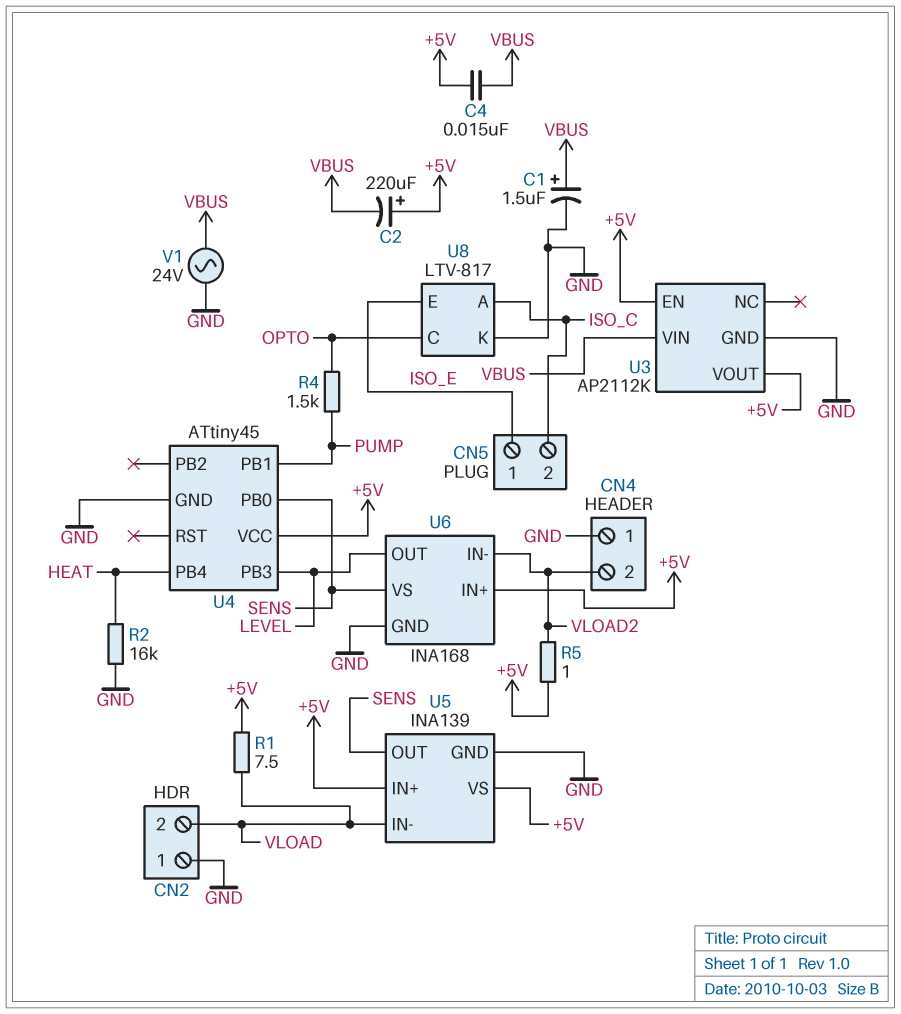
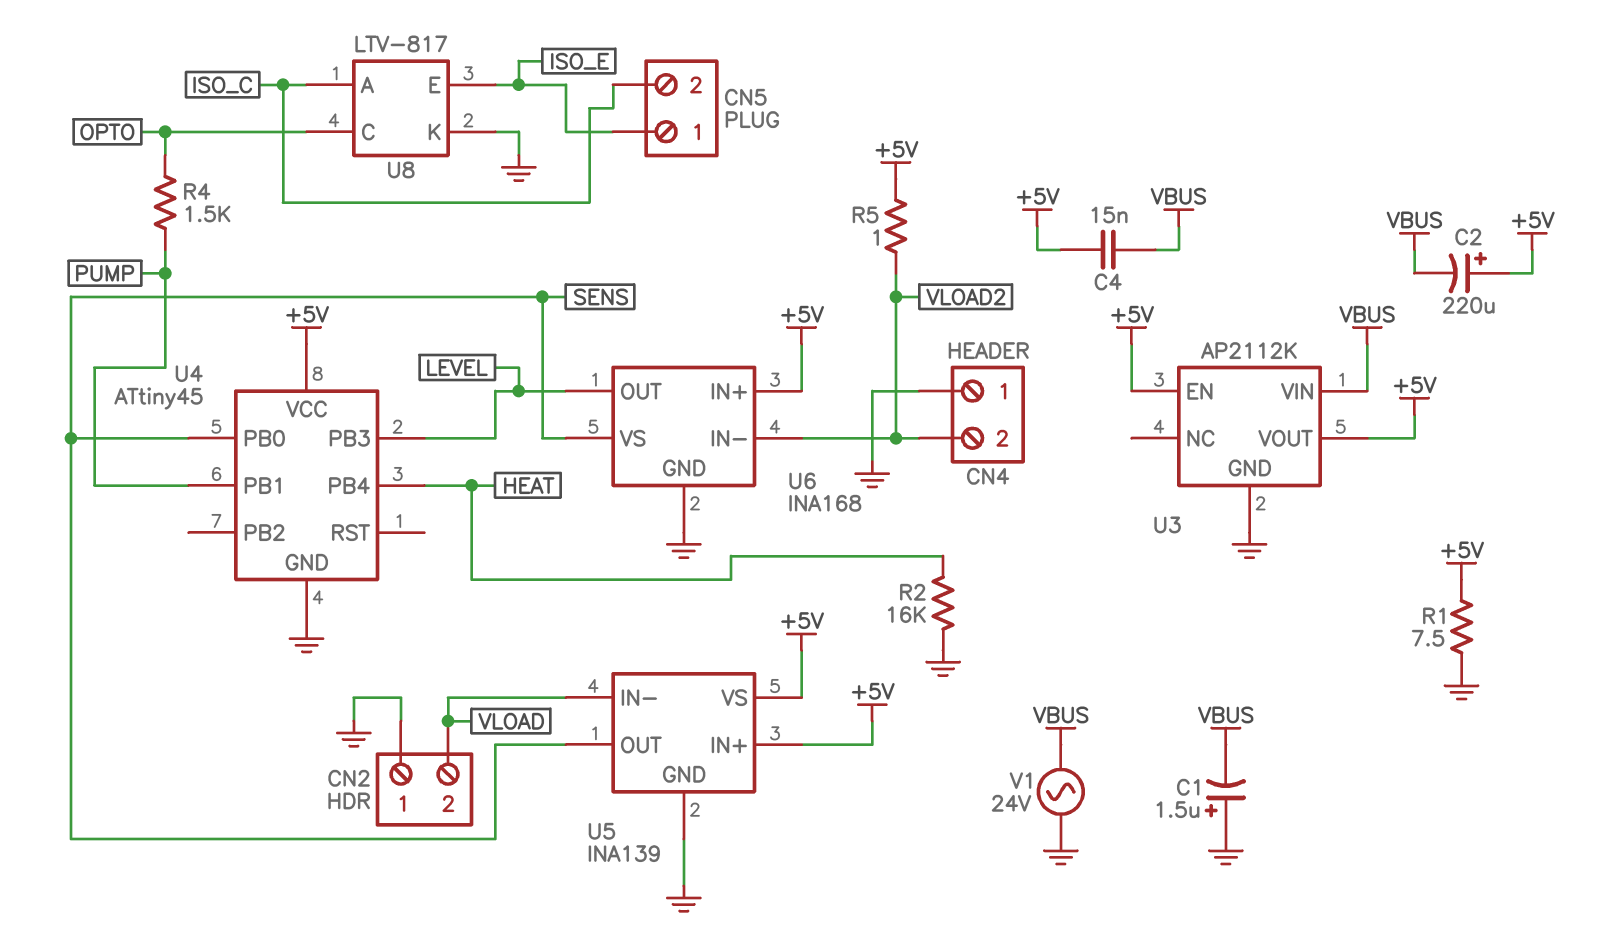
C1: 1.5uF (plus VBUS, minus GND) -> 1.5uF (plus GND, minus VBUS)
R1: 7.5 (+5V, VLOAD) -> 7.5 (+5V, GND)

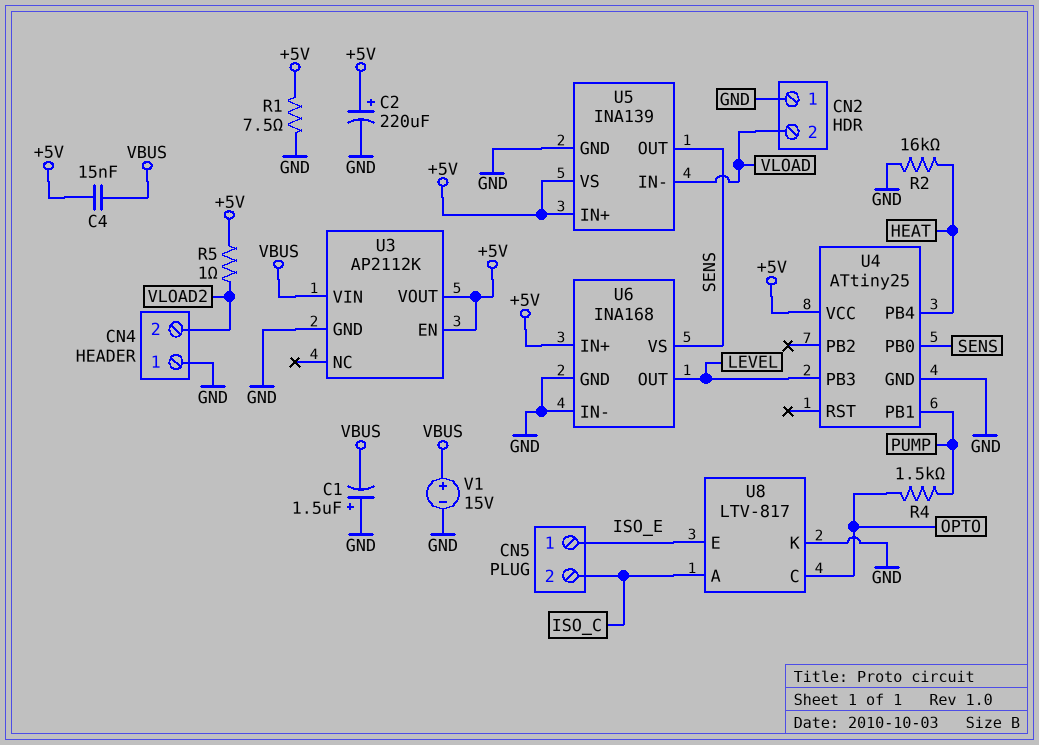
C2: 220uF (plus +5V, minus VBUS) -> 220uF (plus +5V, minus GND)
U4: ATtiny45 -> ATtiny25
U6 pin IN-: VLOAD2 -> GND
V1: AC 24V (GND, VBUS) -> 15V (plus VBUS, minus GND)

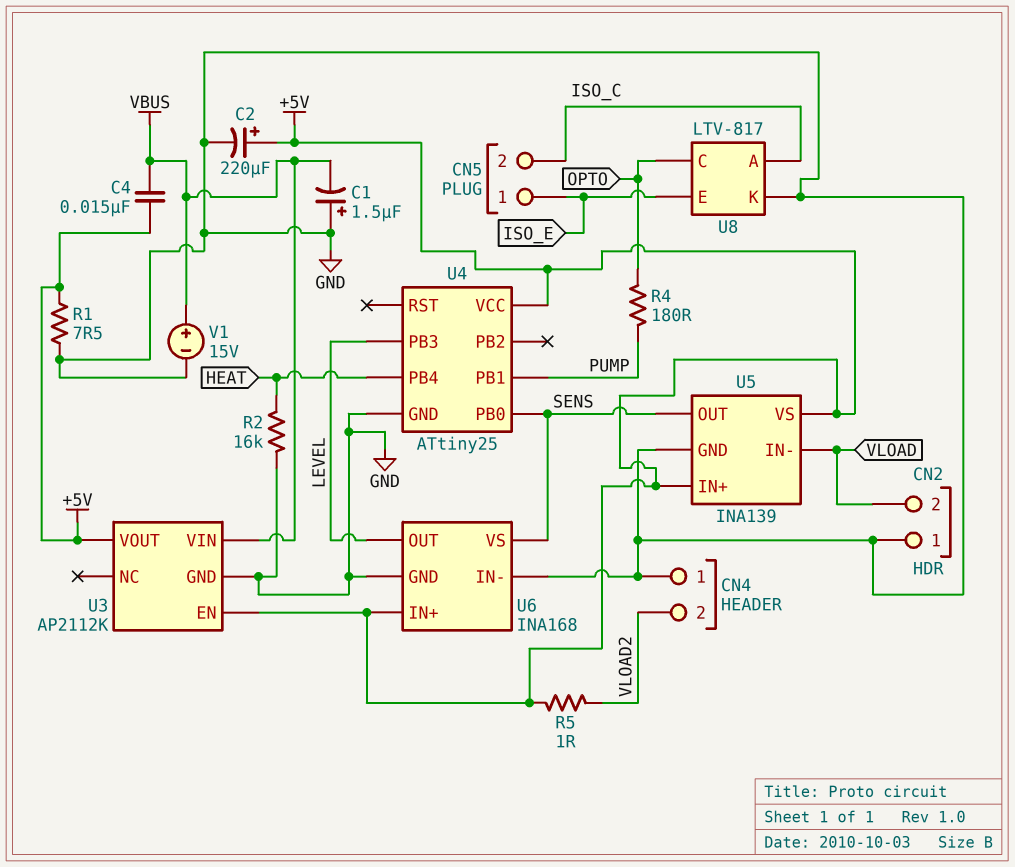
R4: 1.5k (OPTO, PUMP) -> 180 (OPTO, PUMP)

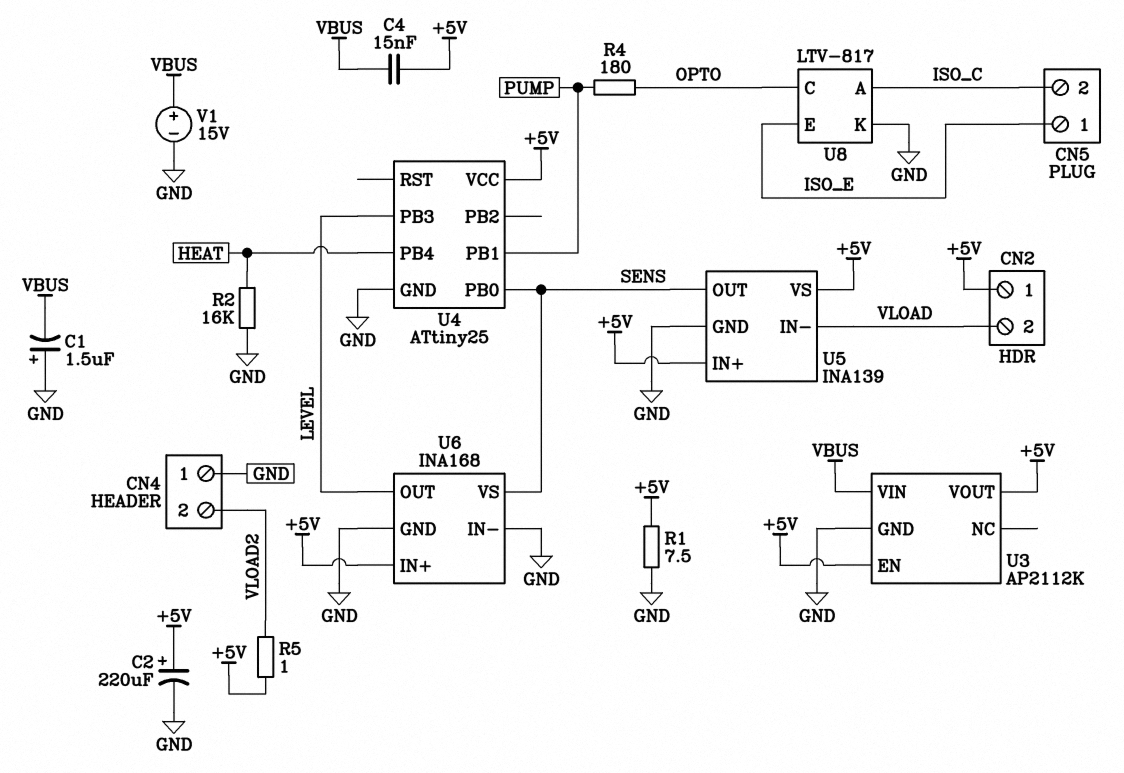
CN2 pin 1: GND -> +5V

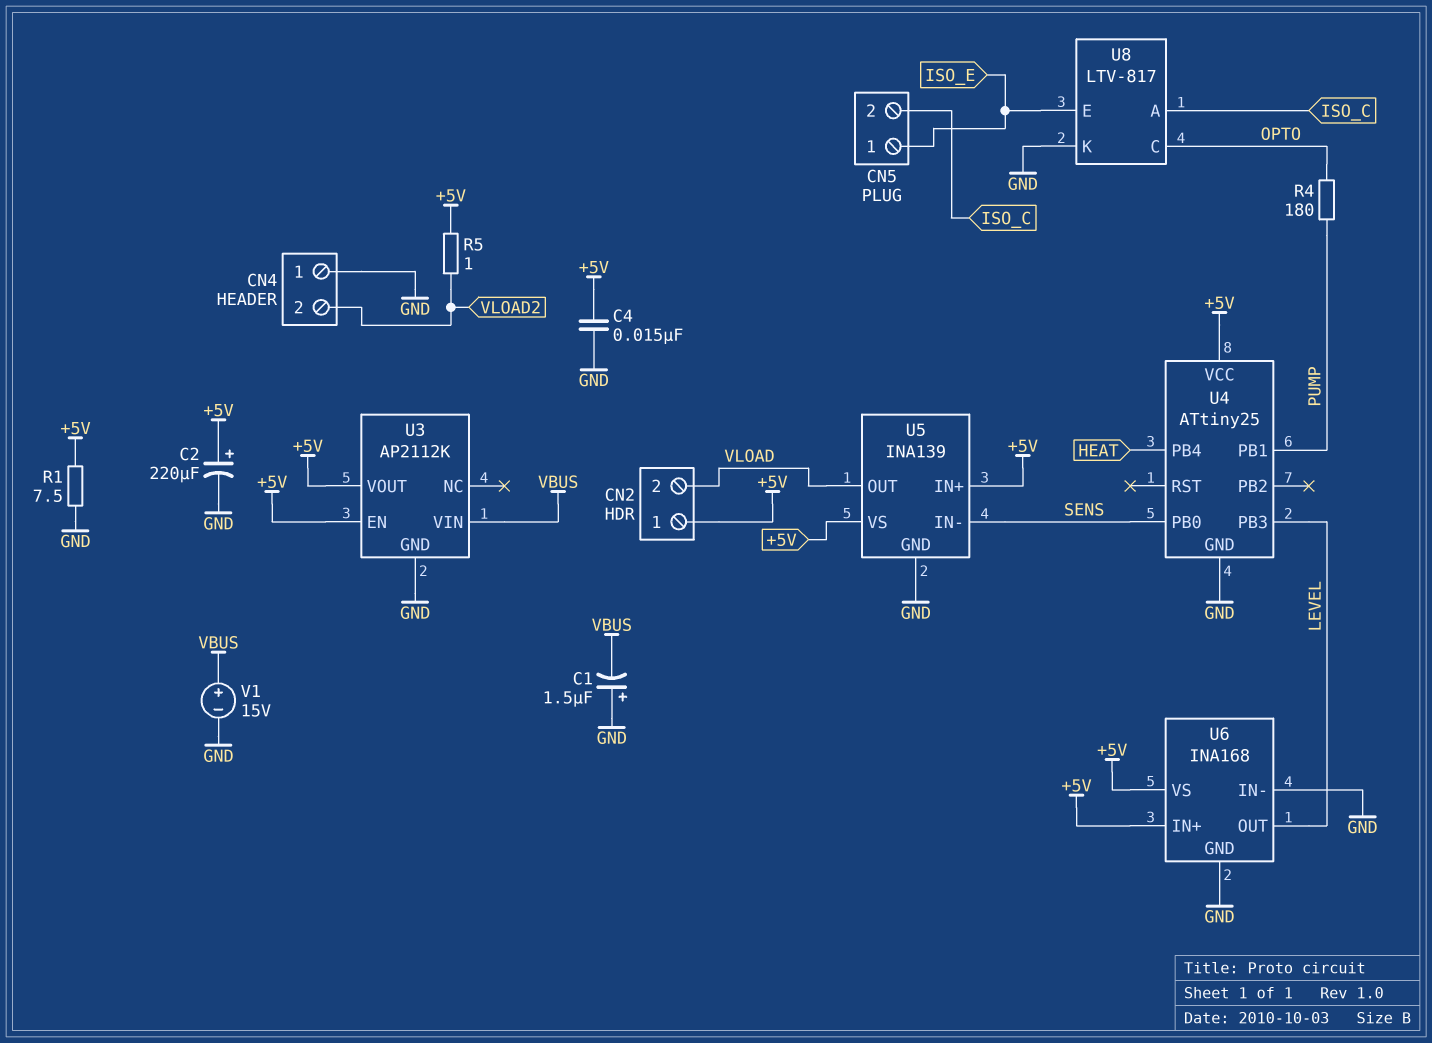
C4: 15nF (+5V, VBUS) -> 15nF (+5V, GND)
R2: 16k (GND, HEAT) -> none
U5 pin IN-: VLOAD -> SENS
U5 pin OUT: SENS -> VLOAD
U6 pin VS: SENS -> +5V

